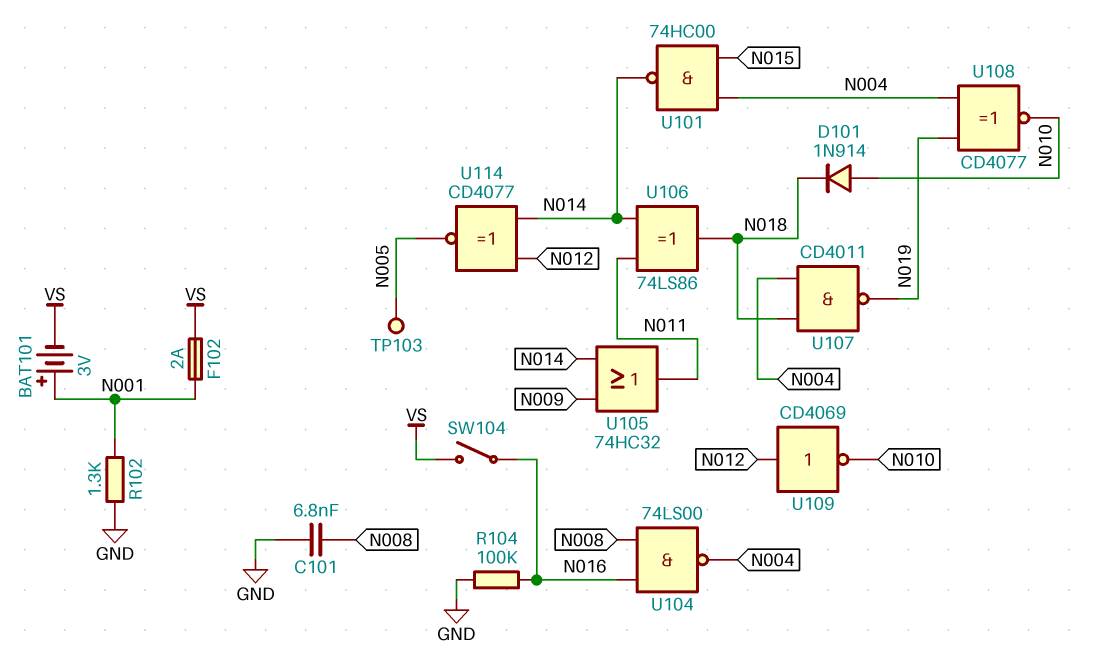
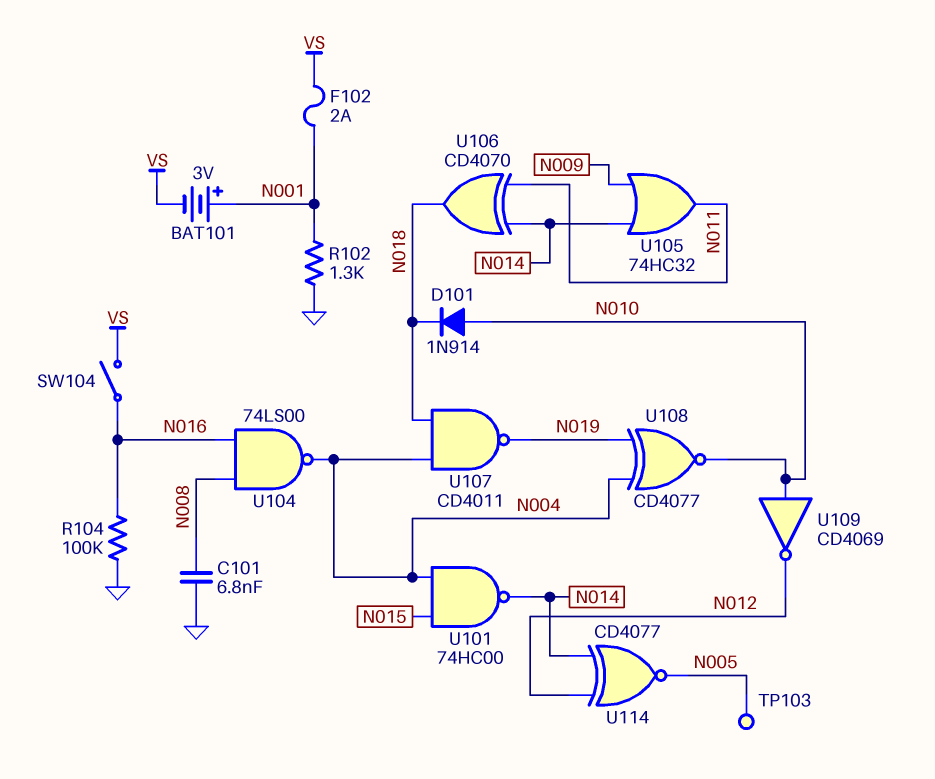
U106: XOR 74LS86 (in N011, in N014, out N018) -> XOR CD4070 (in N011, in N014, out N018)
U109: NOT CD4069 (in N012, out N010) -> NOT CD4069 (in N010, out N012)

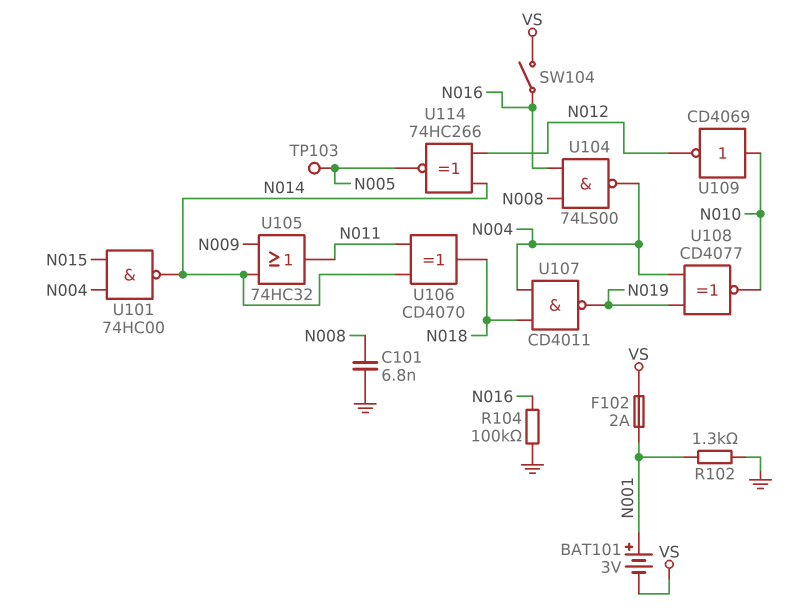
D101: diode 1N914 (A N010, K N018) -> none
U114: XNOR CD4077 (in N012, in N014, out N005) -> XNOR 74HC266 (in N012, in N014, out N005)

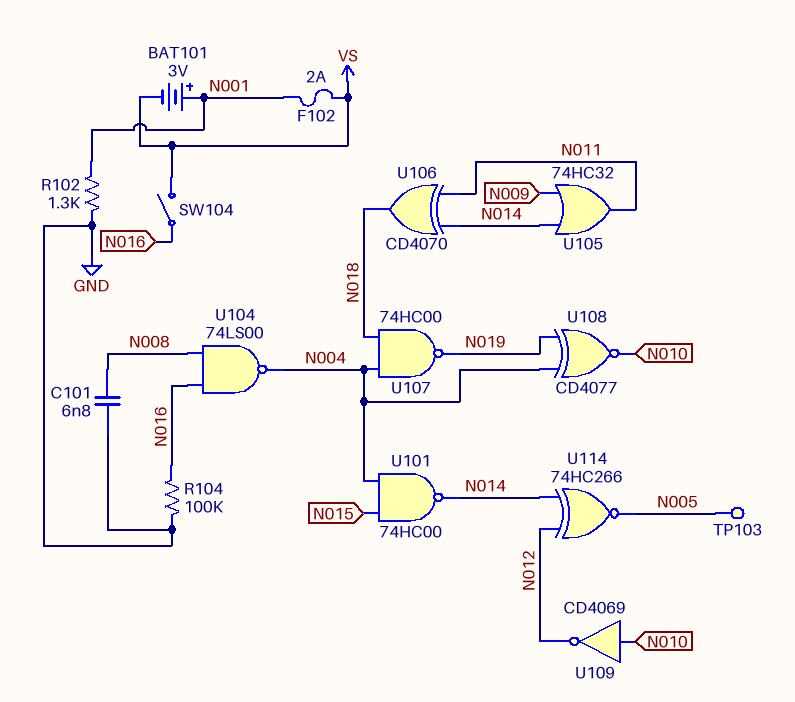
U107: NAND CD4011 (in N004, in N018, out N019) -> NAND 74HC00 (in N004, in N018, out N019)

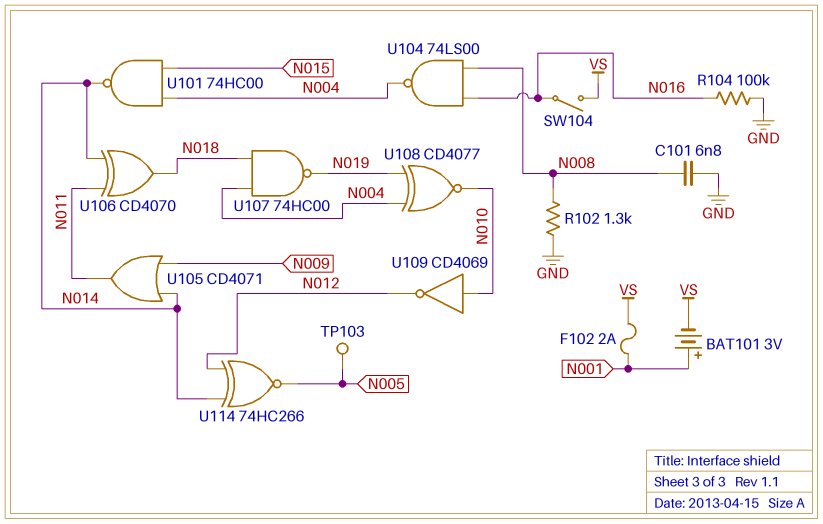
R102: 1.3k (GND, N001) -> 1.3k (GND, N008)
U105: OR 74HC32 (in N009, in N014, out N011) -> OR CD4071 (in N009, in N014, out N011)

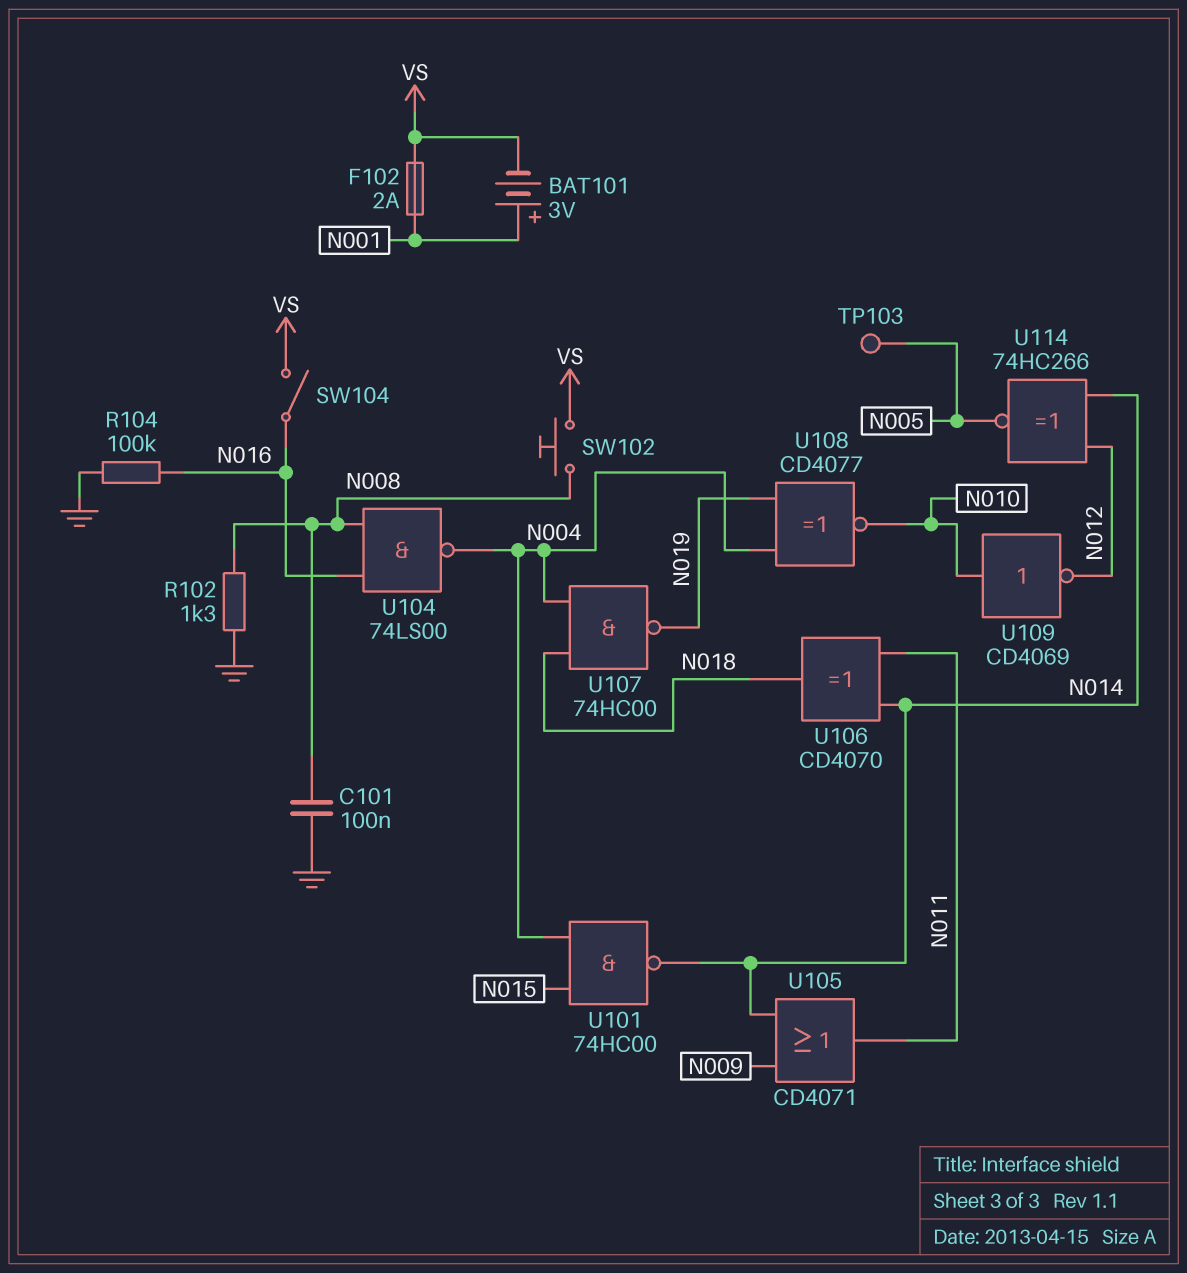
C101: 6.8nF (GND, N008) -> 100nF (GND, N008)
SW102: none -> button (N008, VS)

